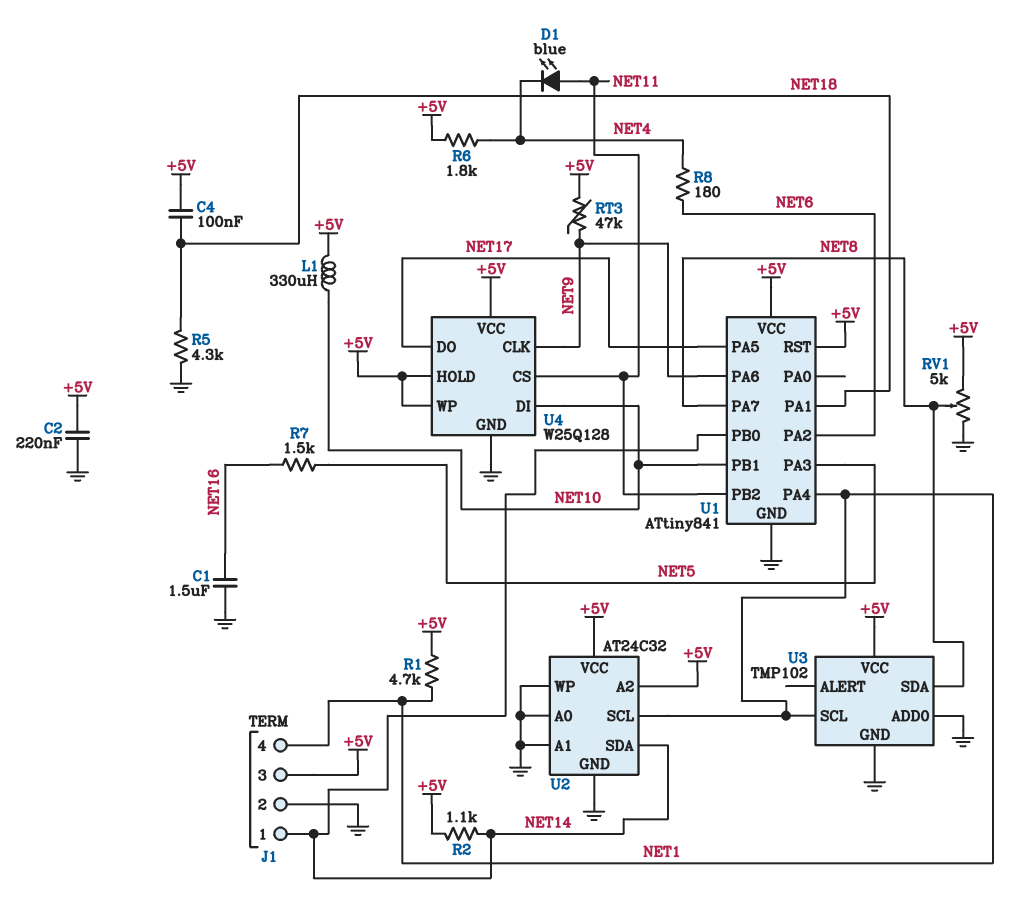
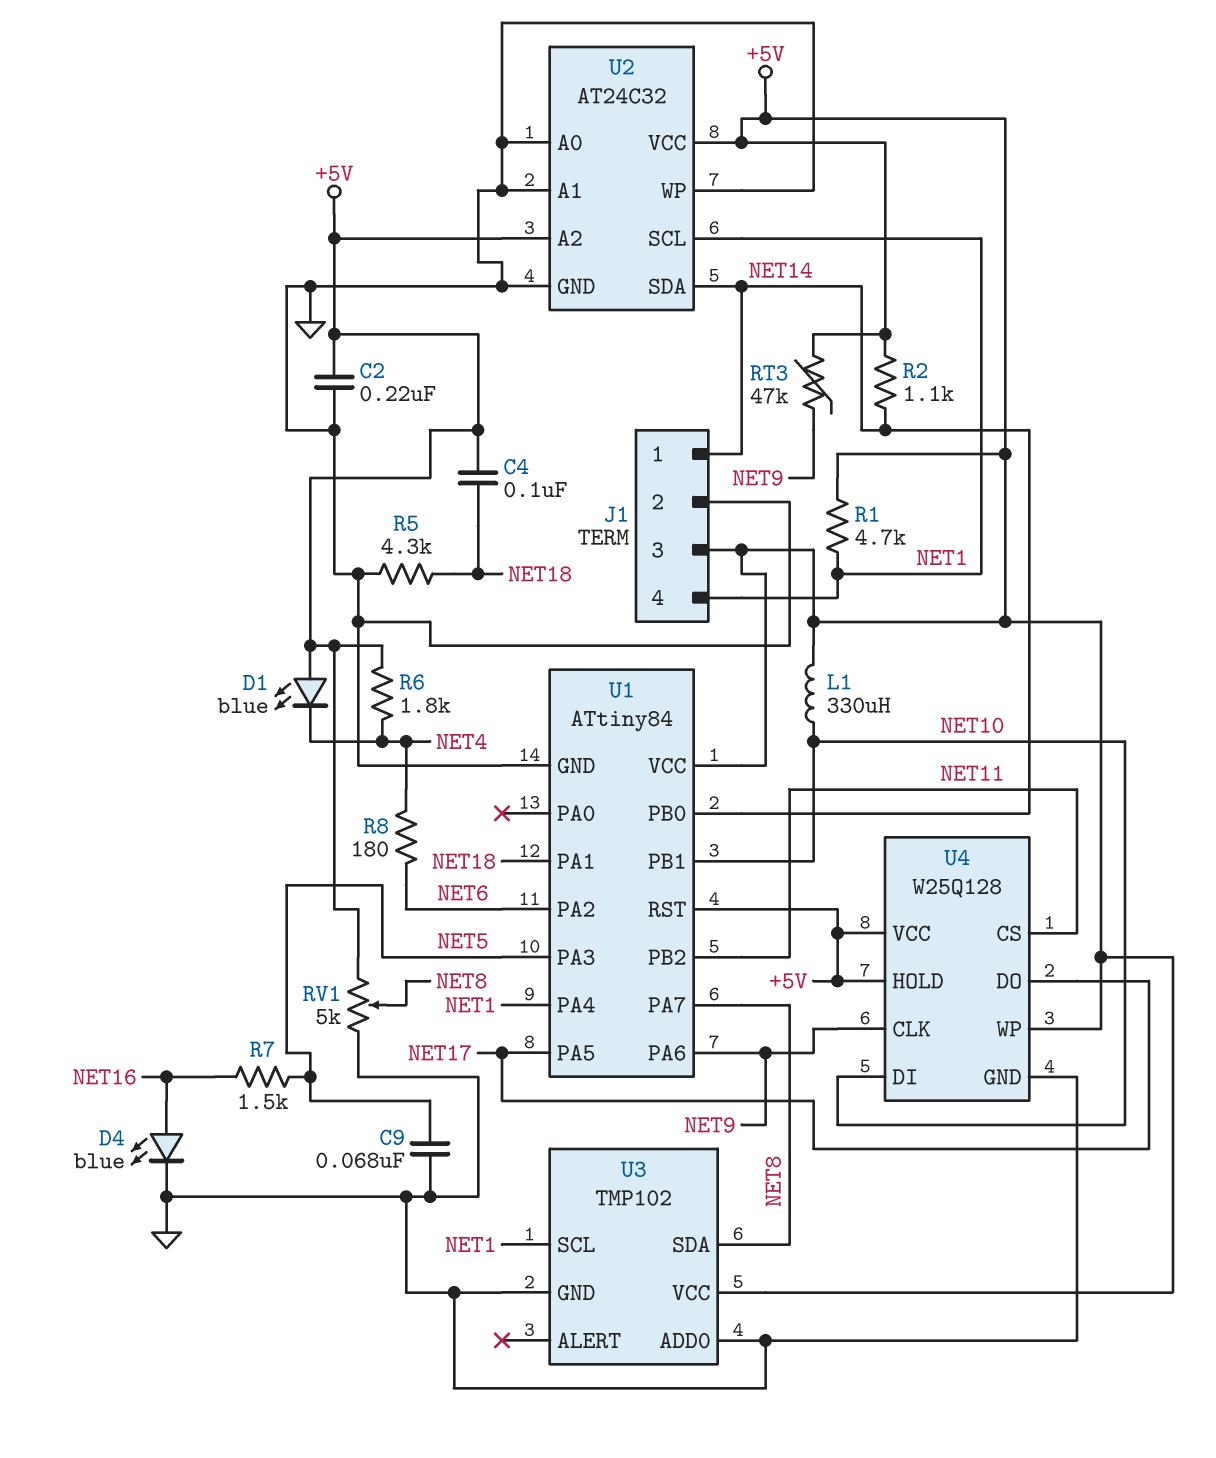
C1: 1.5uF (GND, NET16) -> none
C9: none -> 68nF (GND, NET5)
D1: LED blue (A NET11, K NET4) -> LED blue (A +5V, K NET4)
D4: none -> LED blue (A NET16, K GND)
U1: ATtiny841 -> ATtiny84

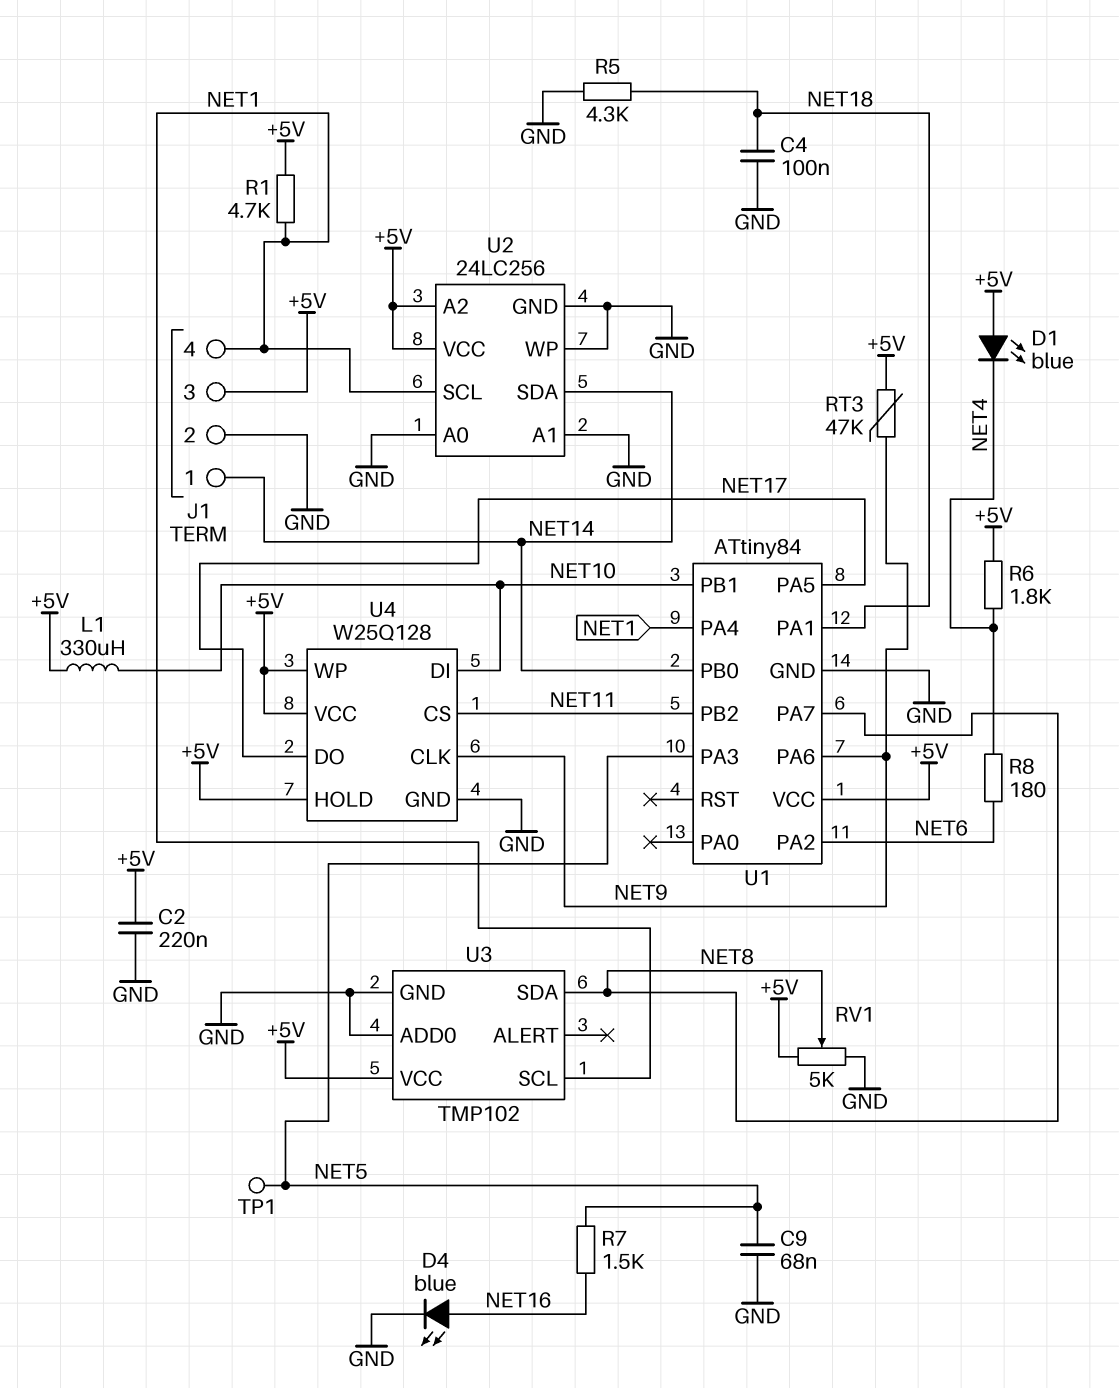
C4: 100nF (+5V, NET18) -> 100nF (GND, NET18)
R2: 1.1k (+5V, NET14) -> none
TP1: none -> test point (NET5)
U1 pin RST: +5V -> none
U2: AT24C32 -> 24LC256

